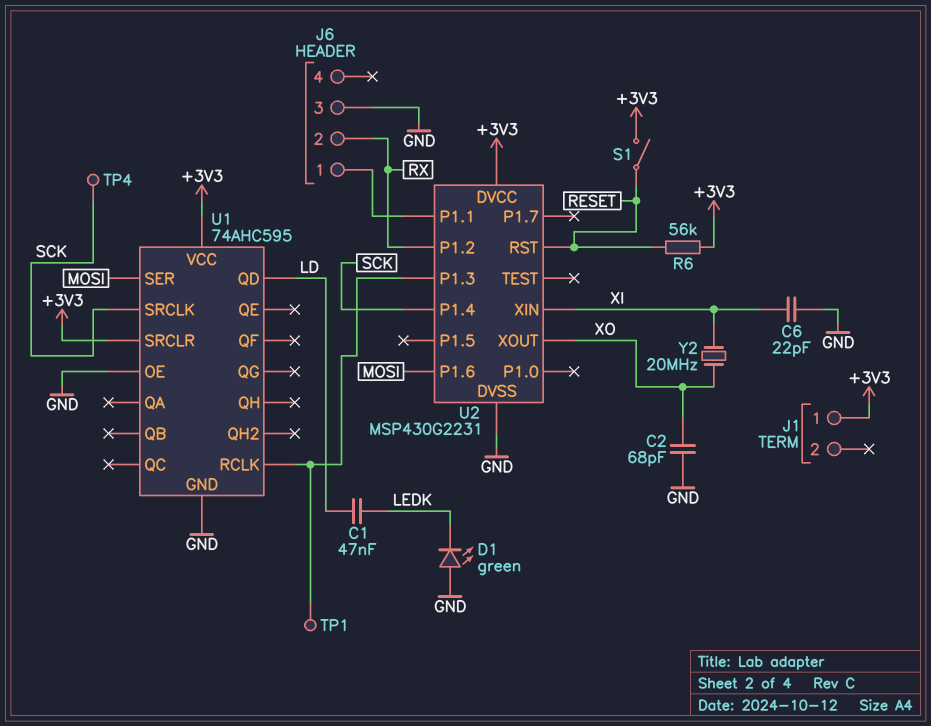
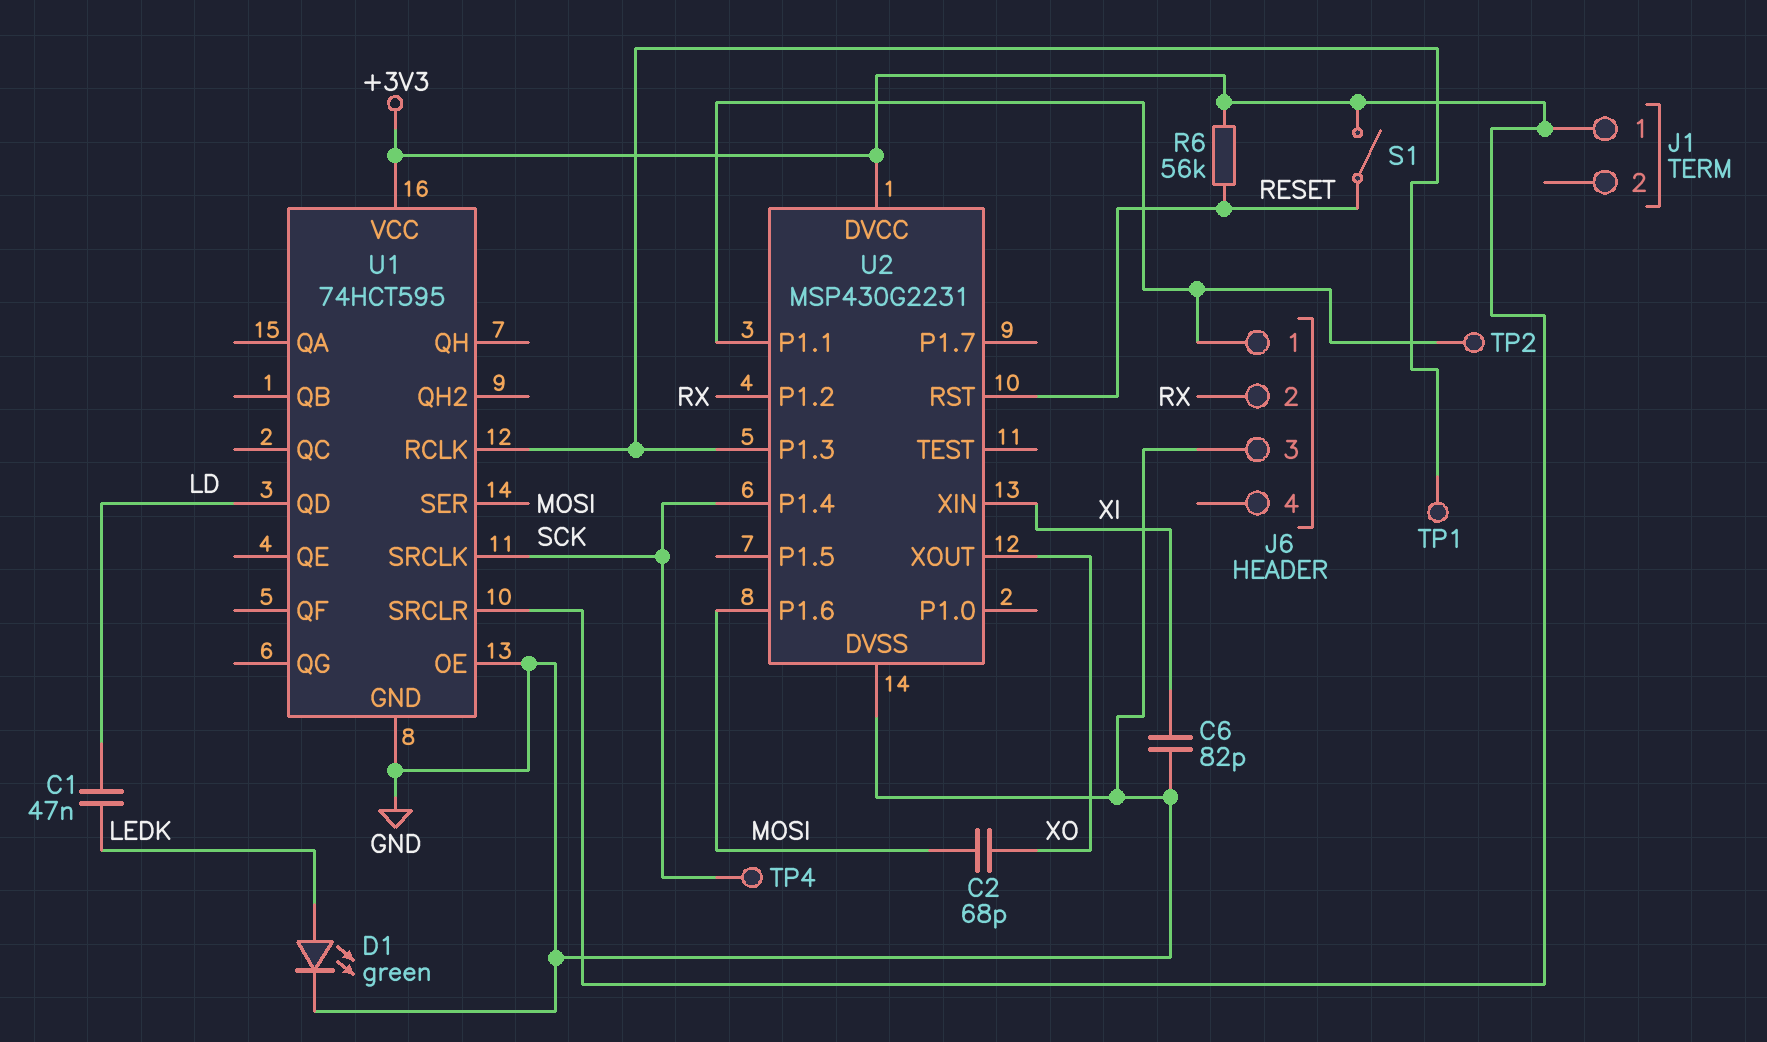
C2: 68pF (GND, XO) -> 68pF (MOSI, XO)
C6: 22pF (GND, XI) -> 82pF (GND, XI)
D1: LED green (A GND, K LEDK) -> LED green (A LEDK, K GND)
TP2: none -> test point (J6/1)
U1: 74AHC595 -> 74HCT595
Y2: 20MHz (XI, XO) -> none

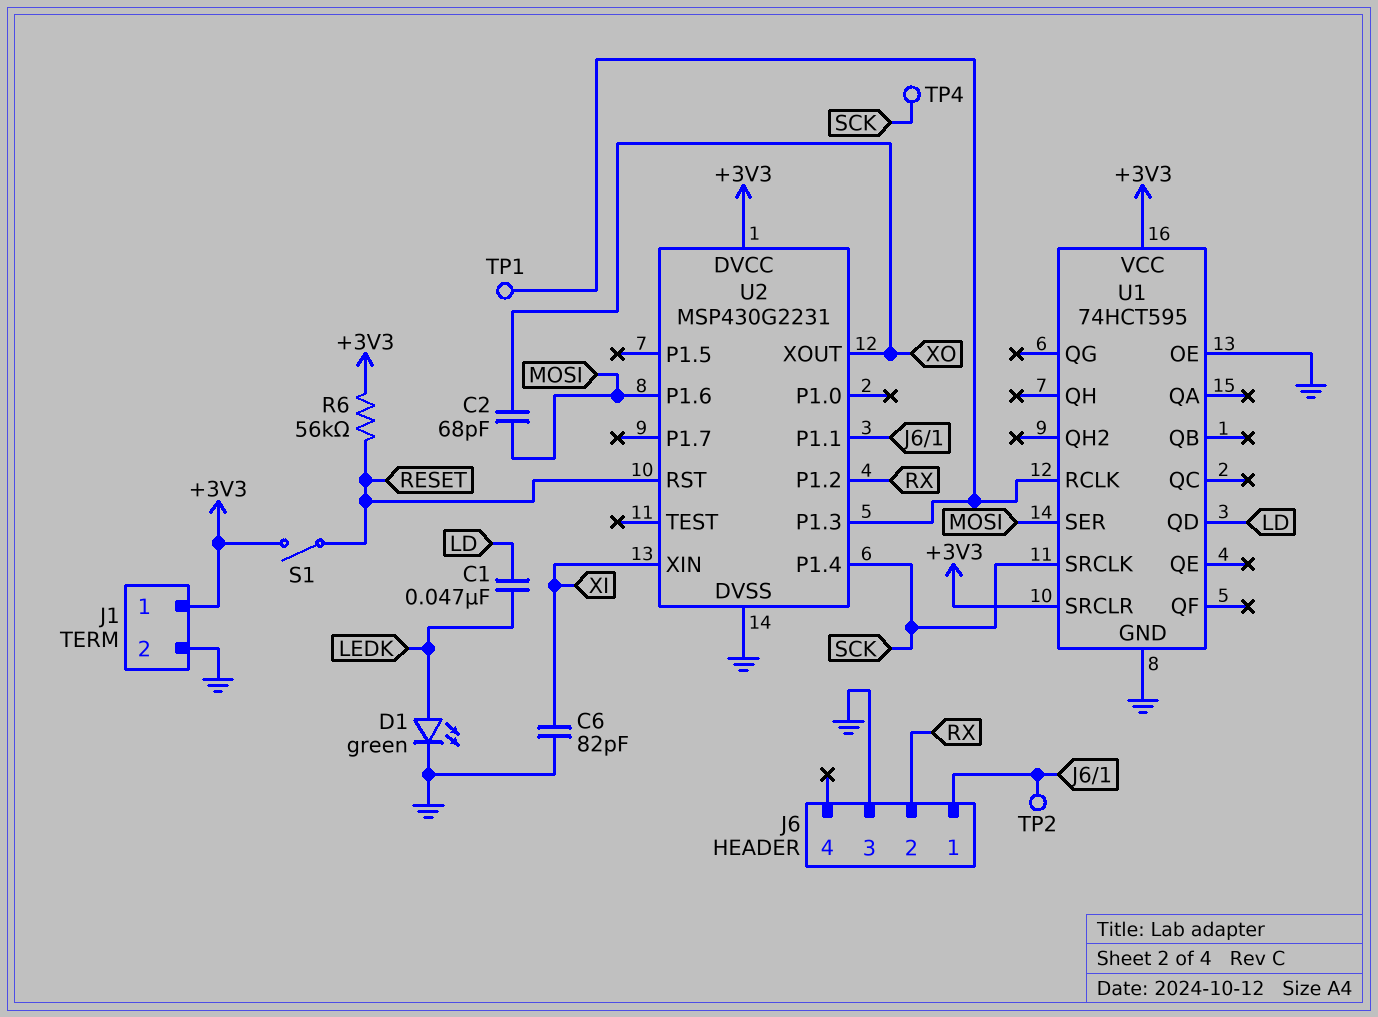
J1 pin 2: none -> GND

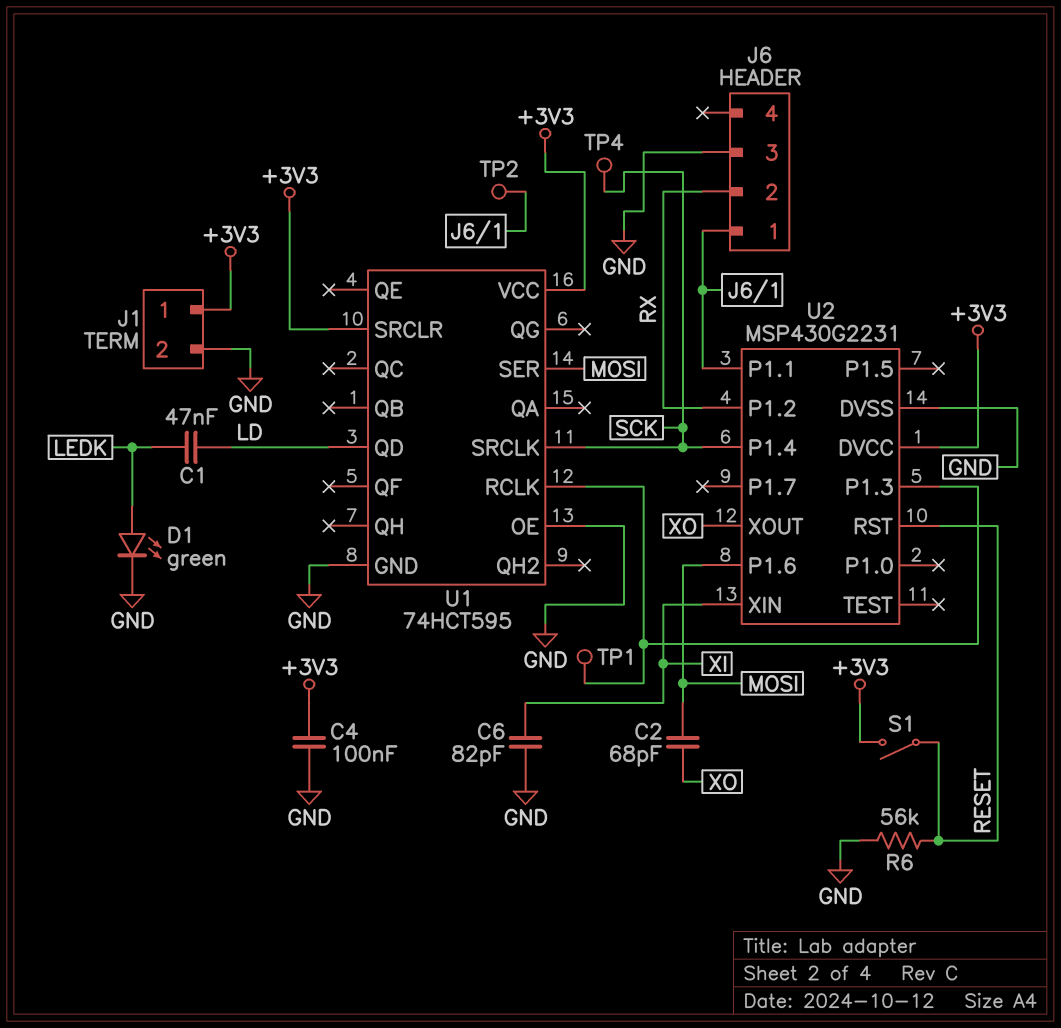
C4: none -> 100nF (+3V3, GND)
R6: 56k (+3V3, RESET) -> 56k (GND, RESET)

